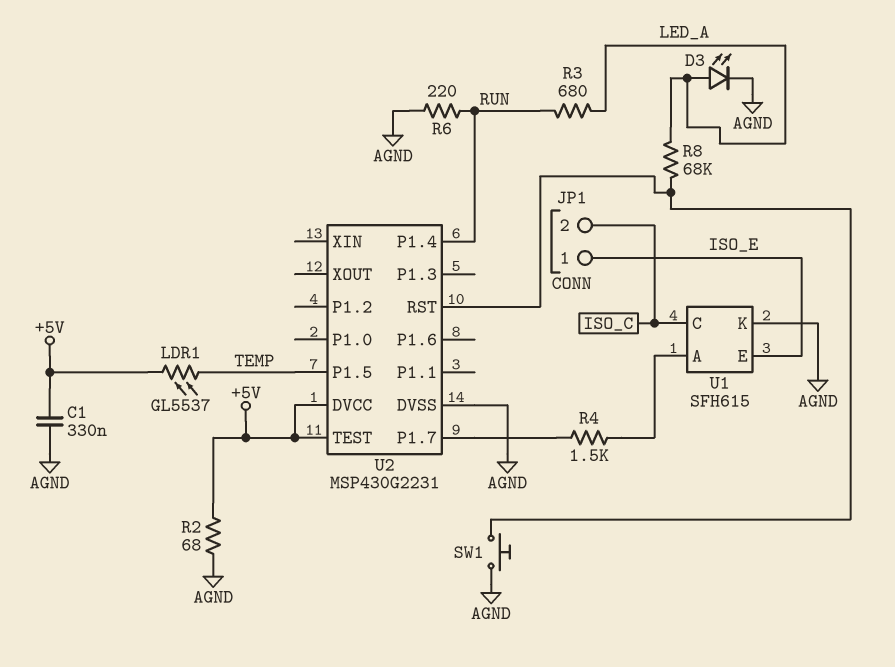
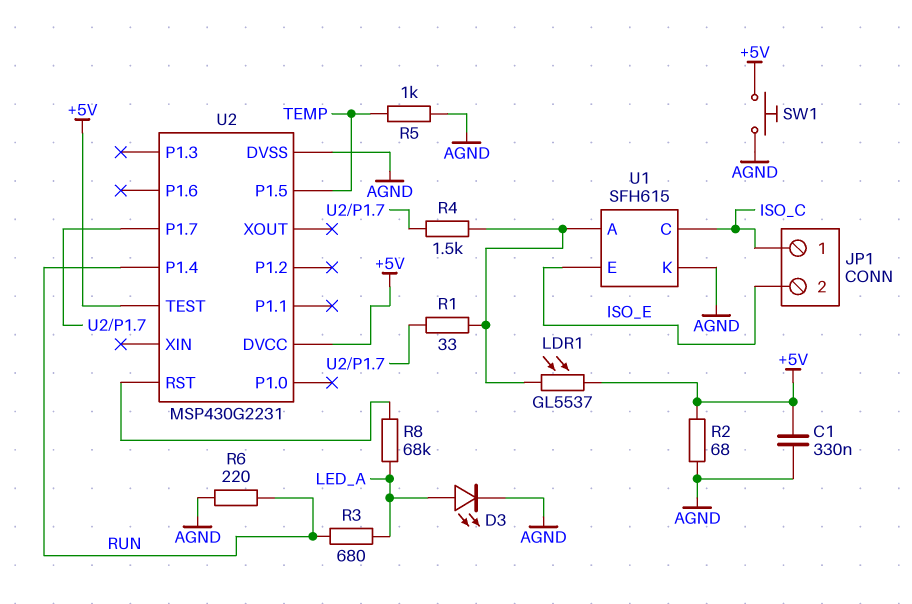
JP1 pin 1: ISO_E -> ISO_C
JP1 pin 2: ISO_C -> ISO_E
LDR1: GL5537 (+5V, TEMP) -> GL5537 (+5V, U1/A)
R1: none -> 33 (U1/A, U2/P1.7)
R5: none -> 1k (AGND, TEMP)
SW1: button (AGND, U2/RST) -> button (+5V, AGND)

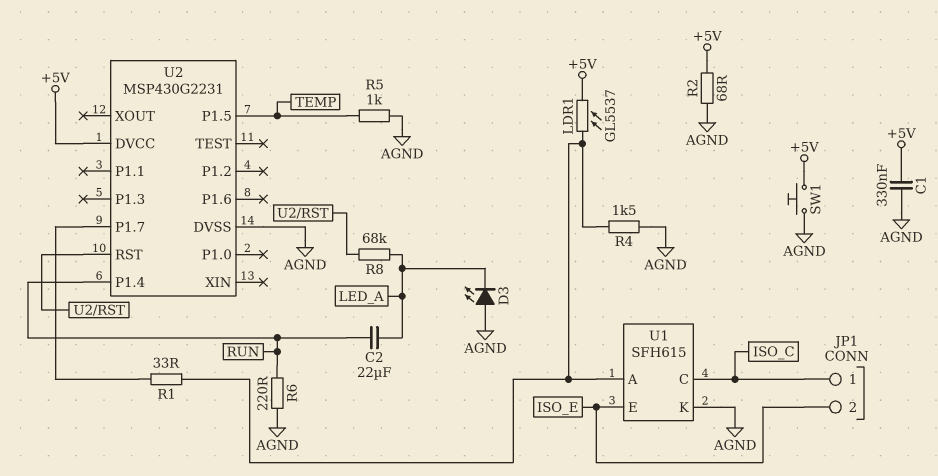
C2: none -> 22uF (LED_A, RUN)
D3: LED (A LED_A, K AGND) -> LED (A AGND, K LED_A)
R3: 680 (LED_A, RUN) -> none
R4: 1.5k (U1/A, U2/P1.7) -> 1.5k (AGND, U1/A)
U2 pin TEST: +5V -> none

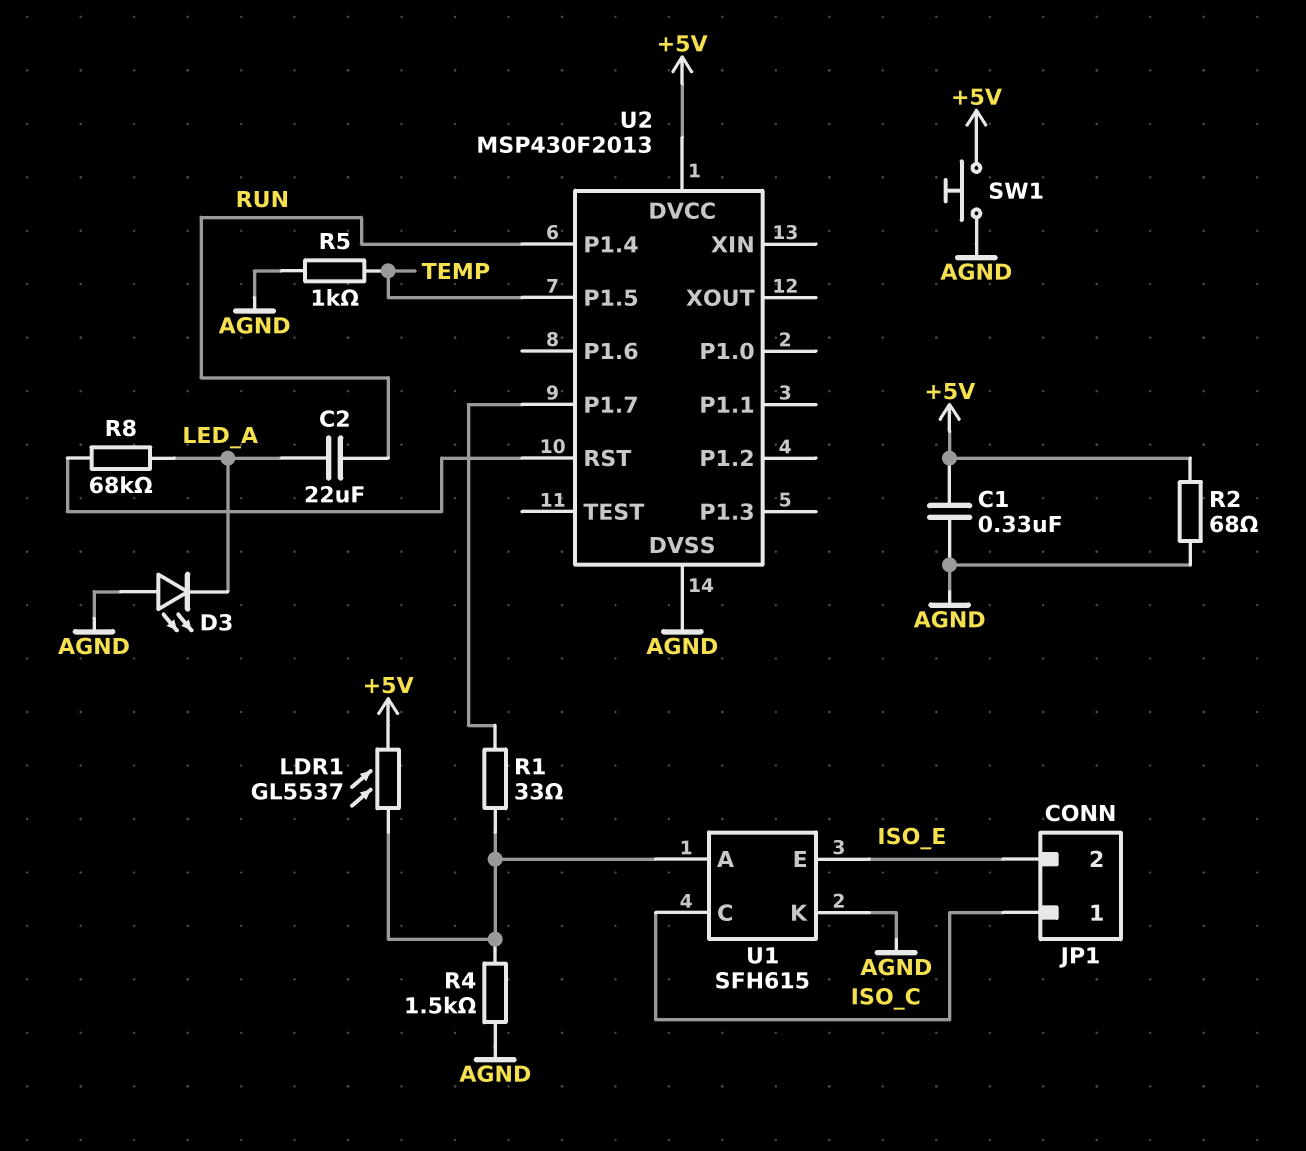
R6: 220 (AGND, RUN) -> none
U2: MSP430G2231 -> MSP430F2013

